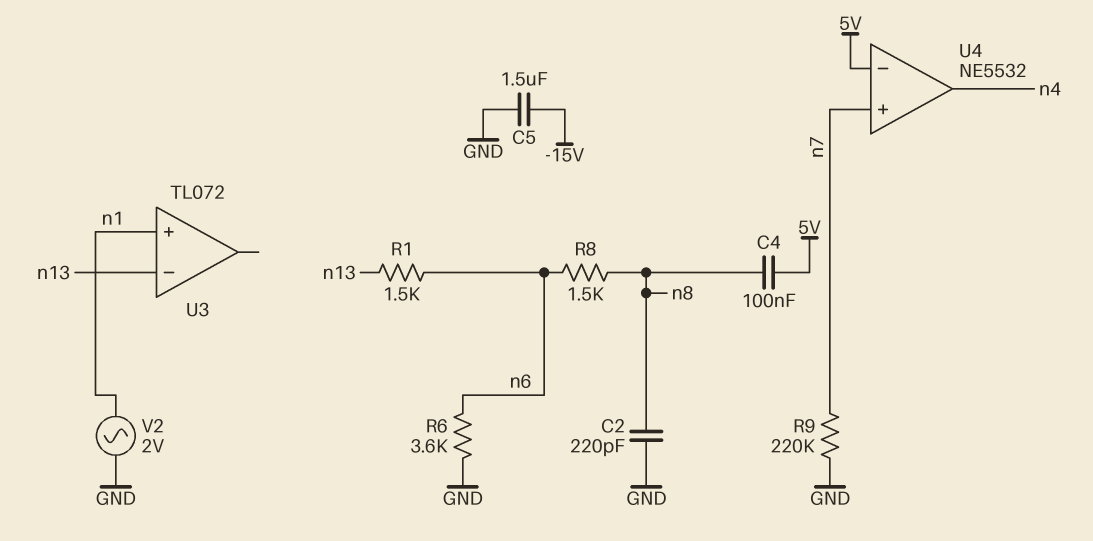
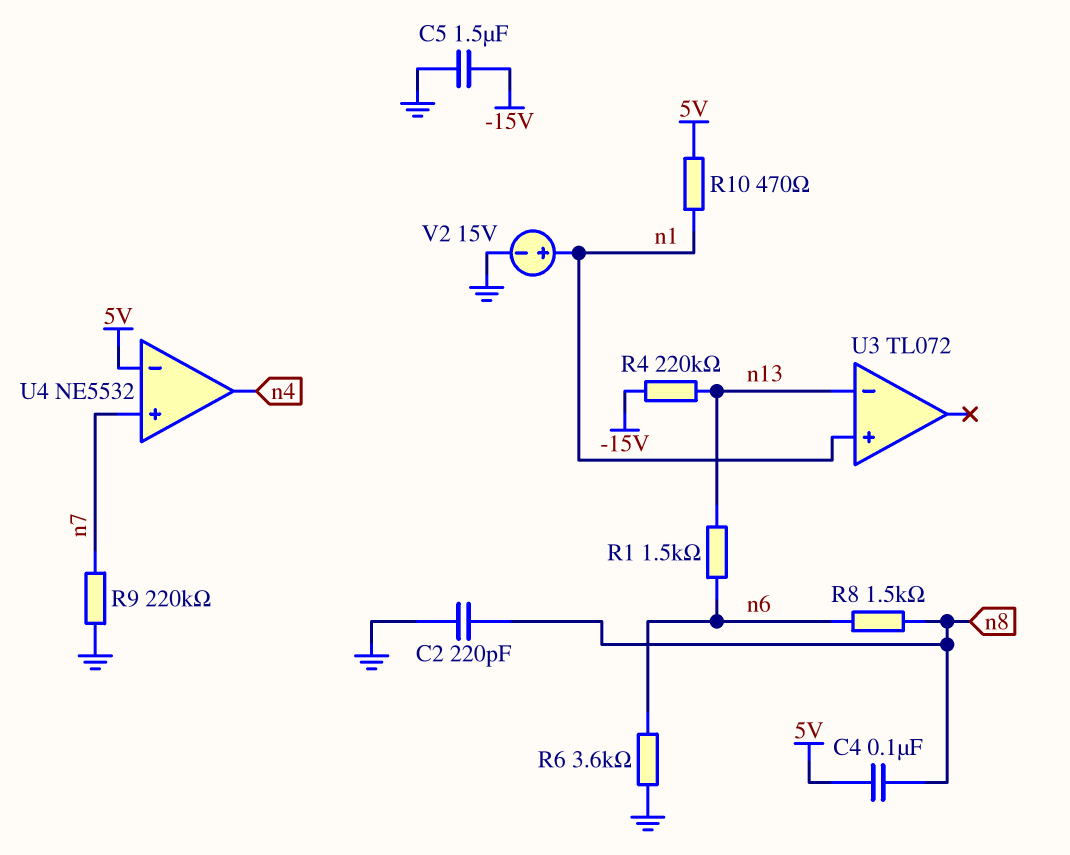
R4: none -> 220k (-15V, n13)
R10: none -> 470 (5V, n1)
V2: AC 2V (GND, n1) -> 15V (plus n1, minus GND)

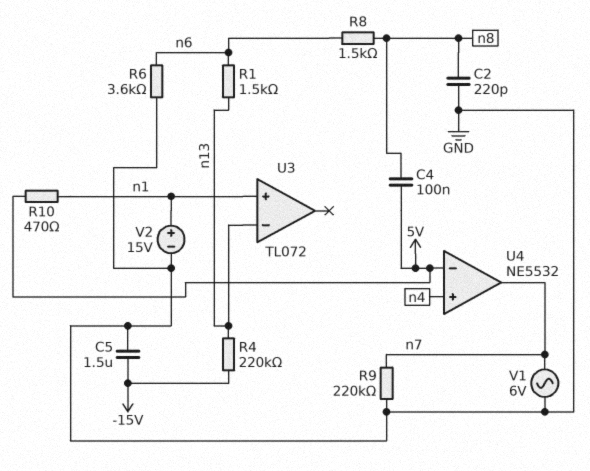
U4 pin in+: n7 -> n4
U4 pin out: n4 -> n7
V1: none -> AC 6V (GND, n7)

